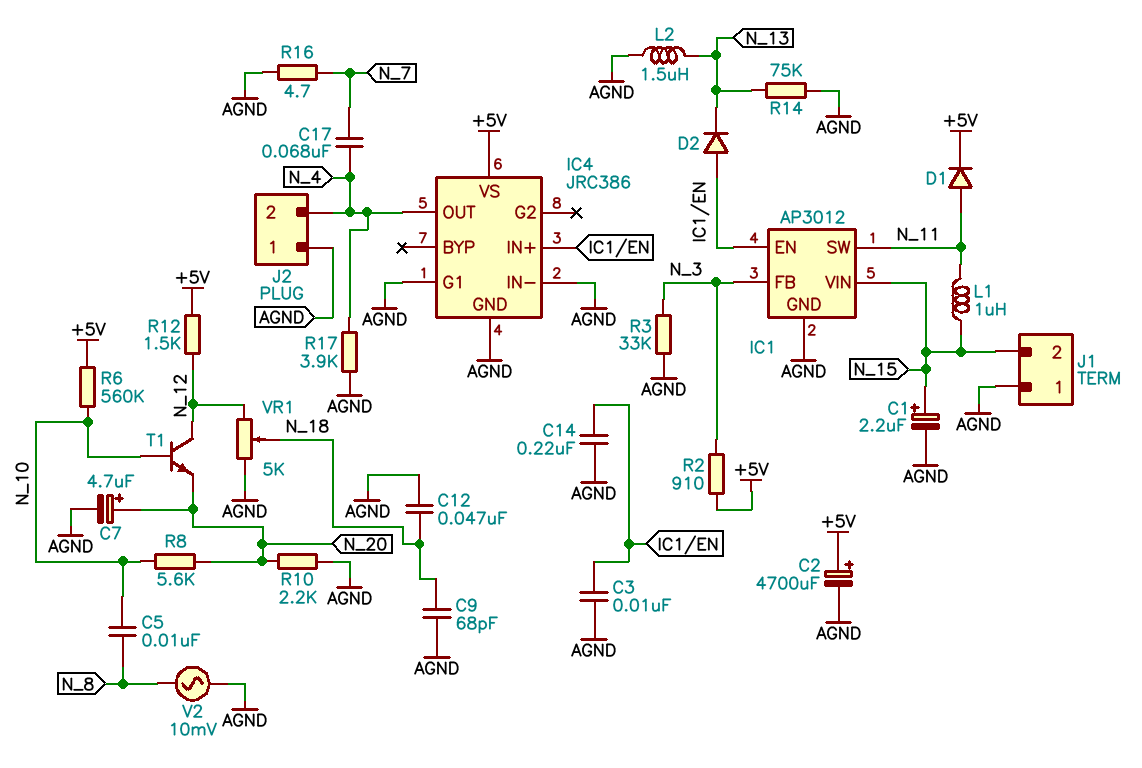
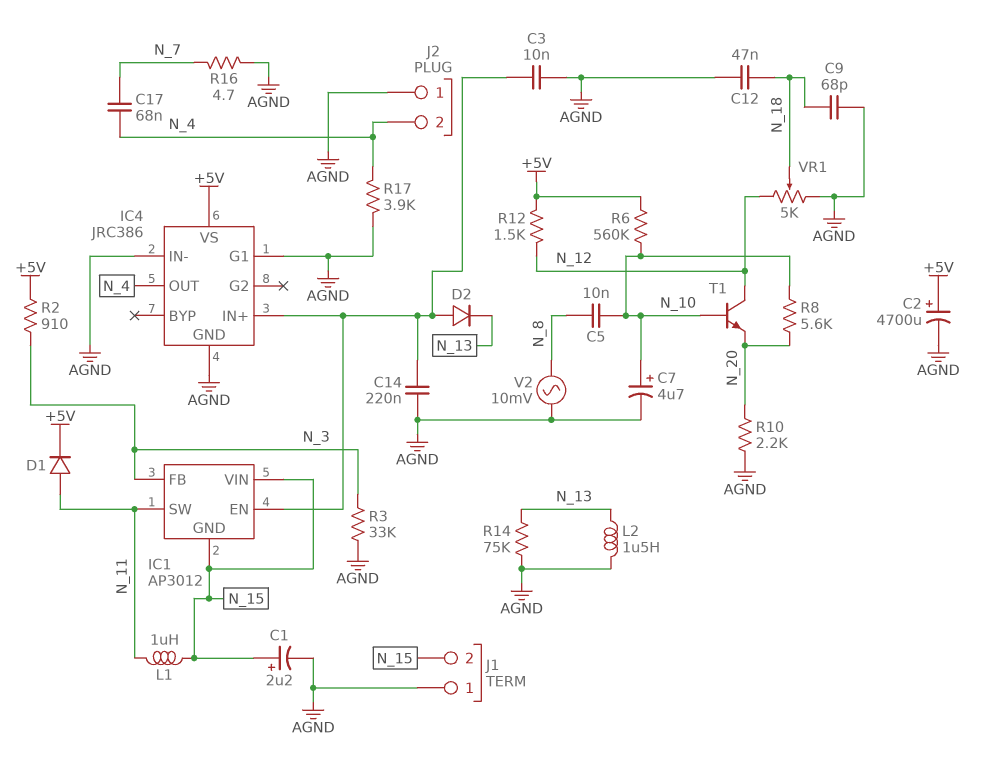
C7: 4.7uF (plus N_20, minus AGND) -> 4.7uF (plus N_10, minus AGND)
IC1 pin GND: AGND -> N_15

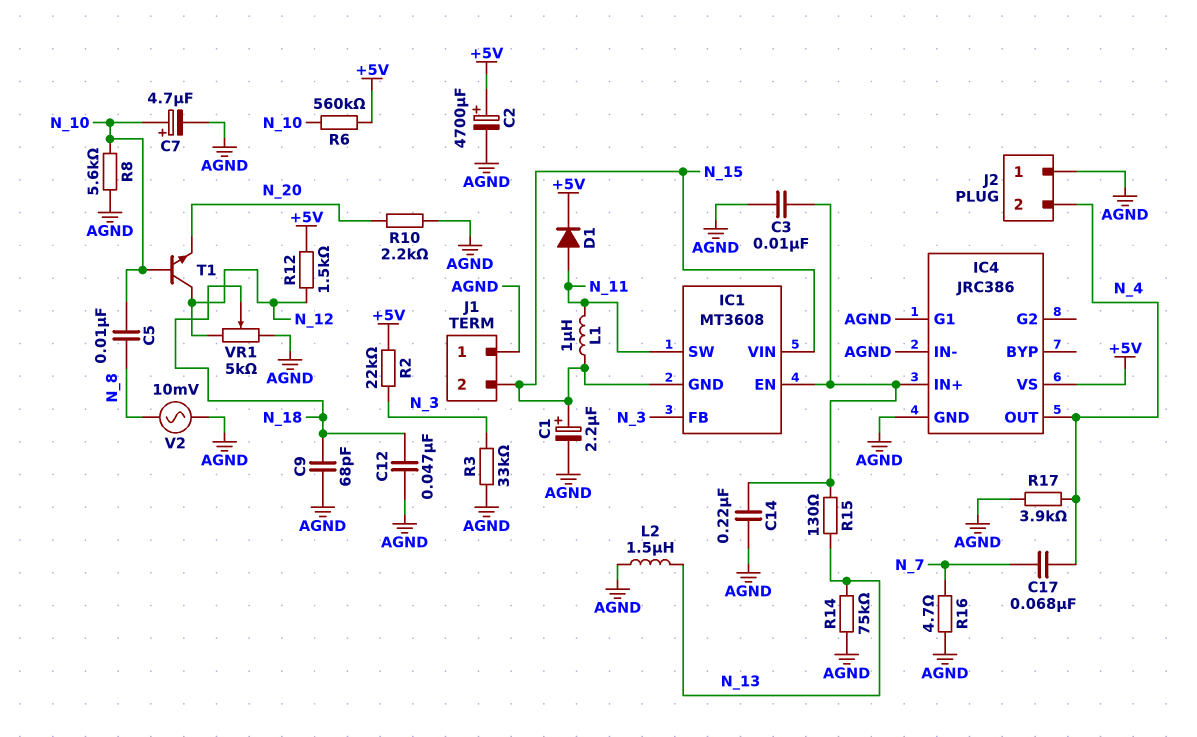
D2: diode (A IC1/EN, K N_13) -> none
IC1: AP3012 -> MT3608
R2: 910 (+5V, N_3) -> 22k (+5V, N_3)
R8: 5.6k (N_10, N_20) -> 5.6k (AGND, N_10)
R15: none -> 130 (IC1/EN, N_13)

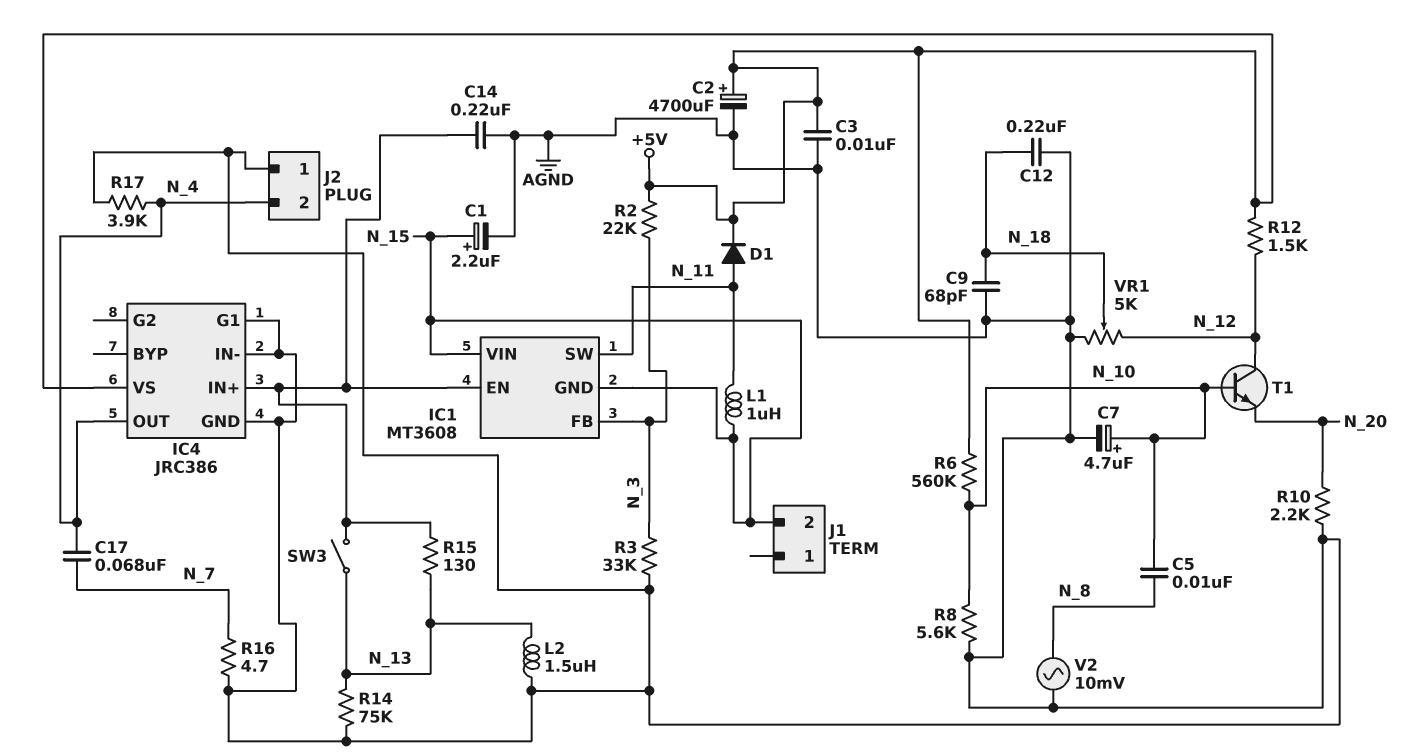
C3: 10nF (AGND, IC1/EN) -> 10nF (+5V, AGND)
C12: 47nF (AGND, N_18) -> 220nF (AGND, N_18)
J1 pin 1: AGND -> none
SW3: none -> switch (IC1/EN, N_13)

